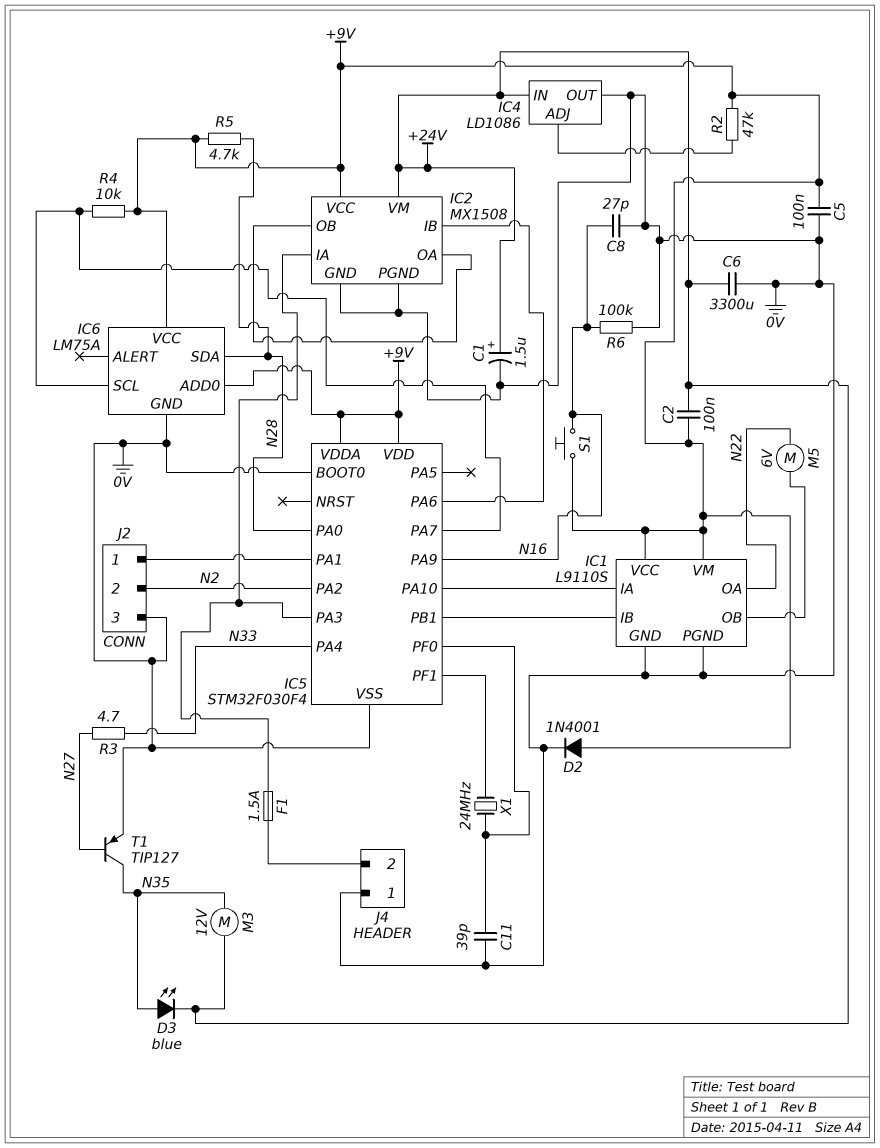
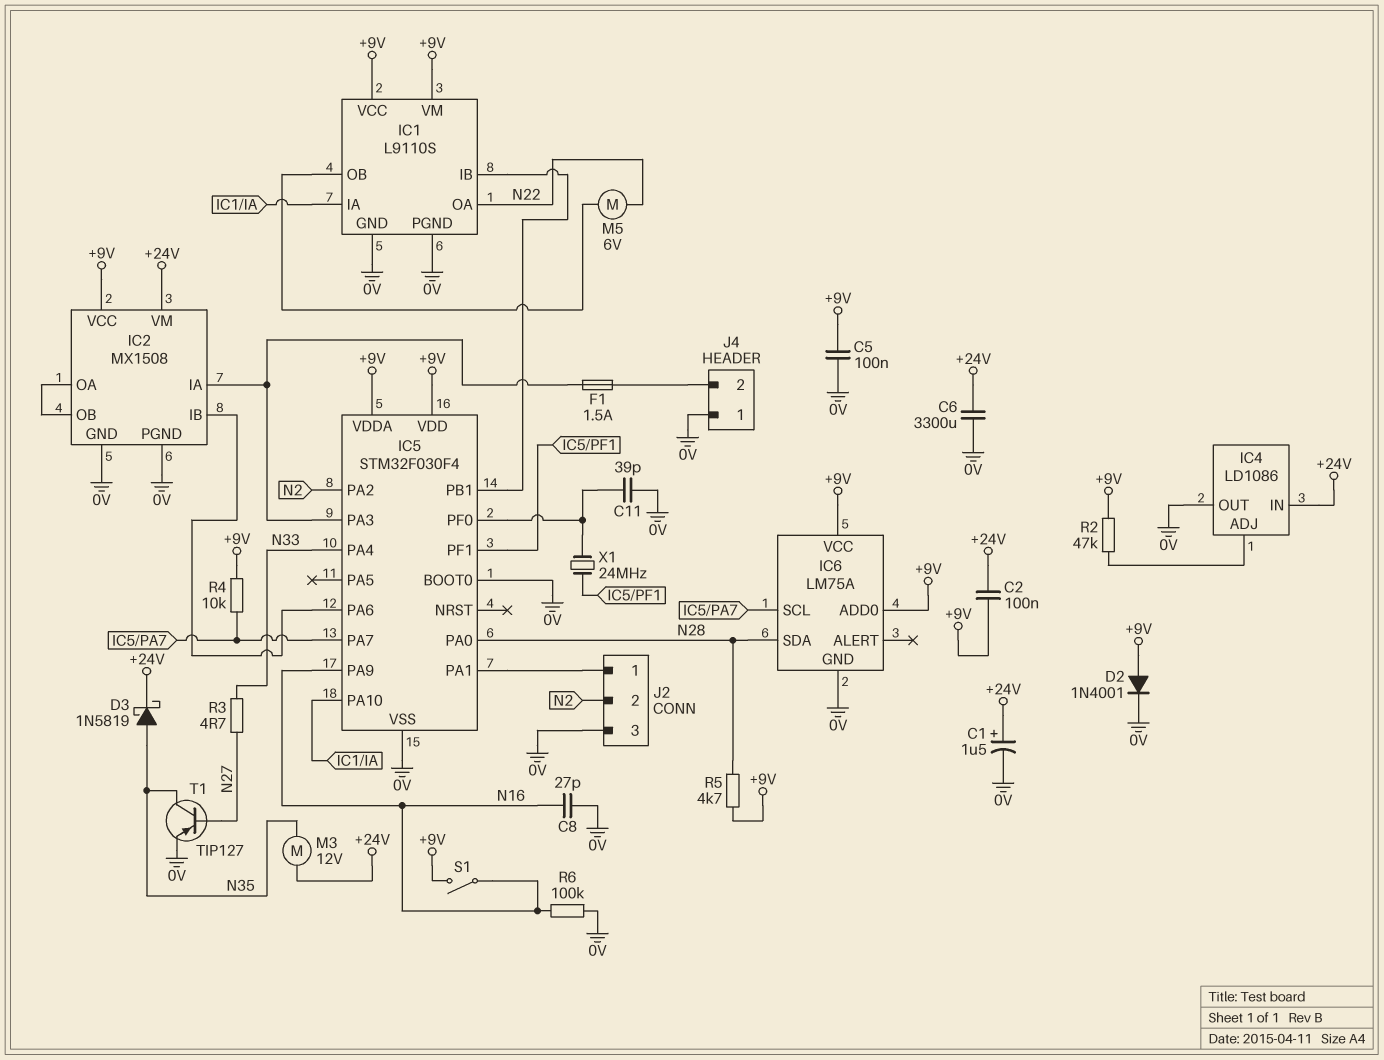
D3: LED blue (A N35, K +24V) -> schottky 1N5819 (A N35, K +24V)
S1: button (+9V, N16) -> switch (+9V, N16)

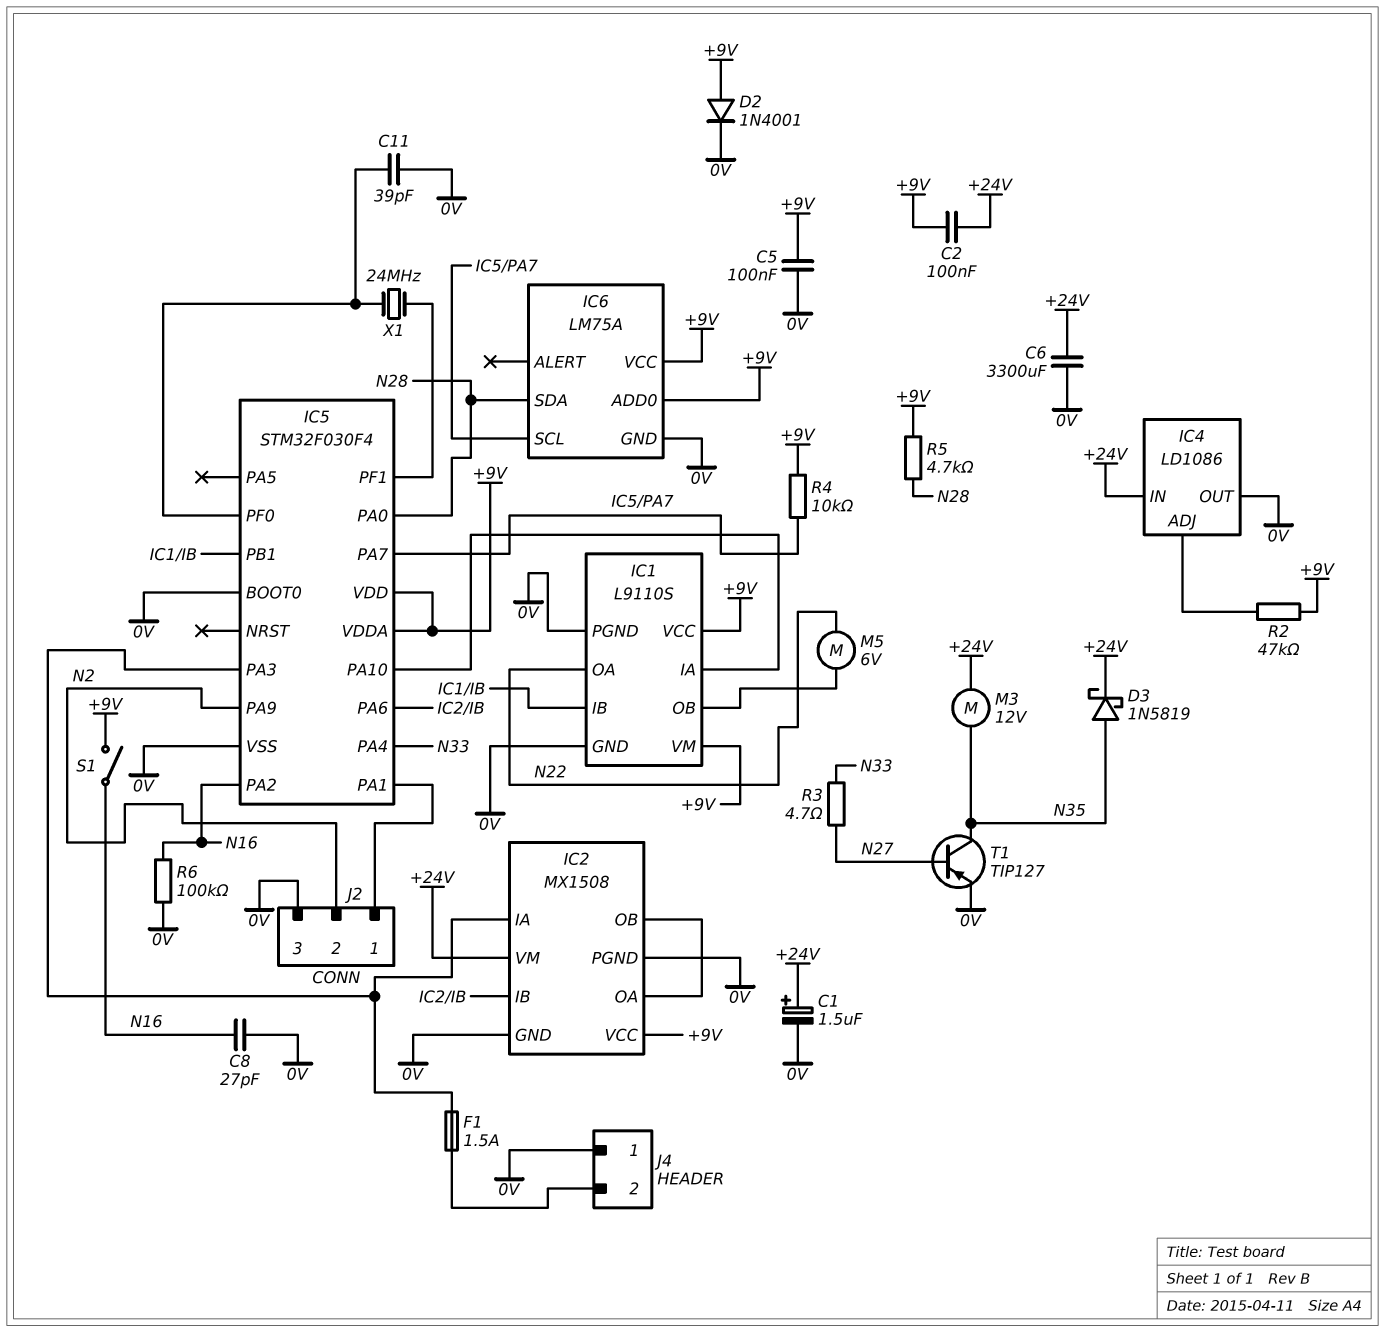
IC5 pin PA2: N2 -> N16
IC5 pin PA9: N16 -> N2

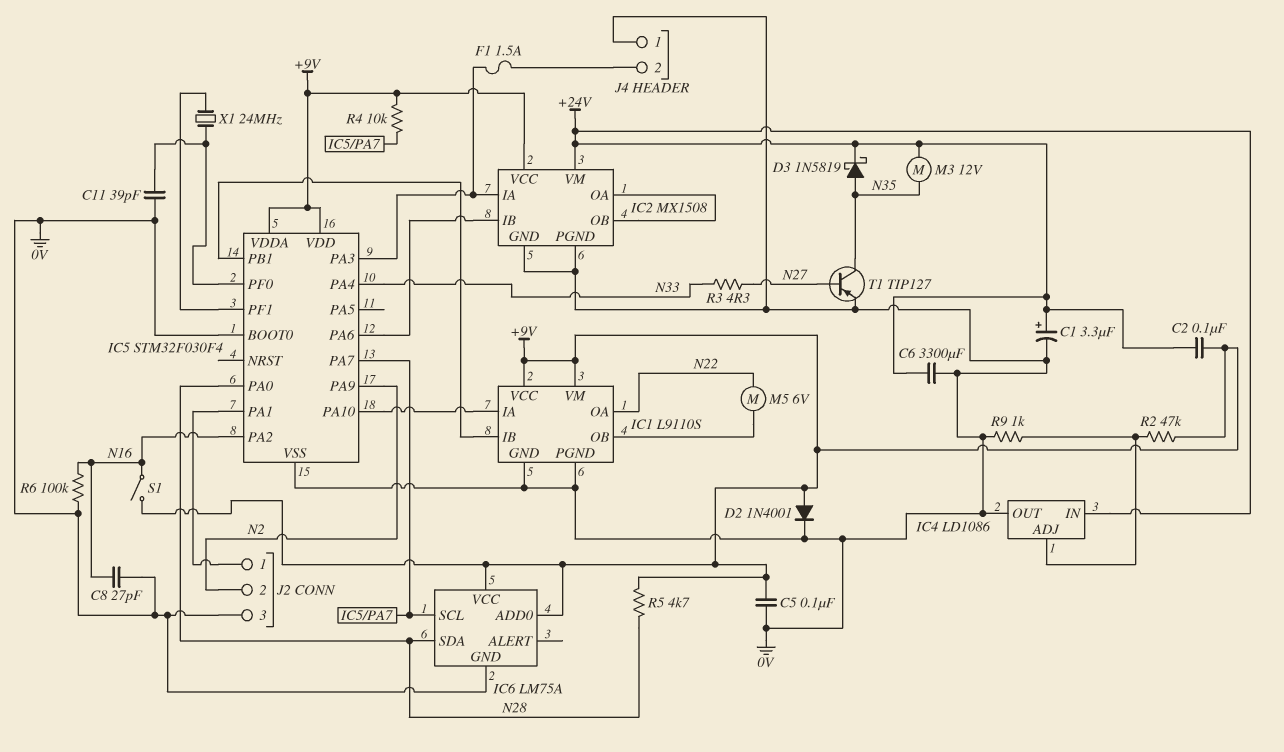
C1: 1.5uF (plus +24V, minus 0V) -> 3.3uF (plus +24V, minus 0V)
R3: 4.7 (N27, N33) -> 4.3 (N27, N33)
R9: none -> 1k (0V, IC4/ADJ)

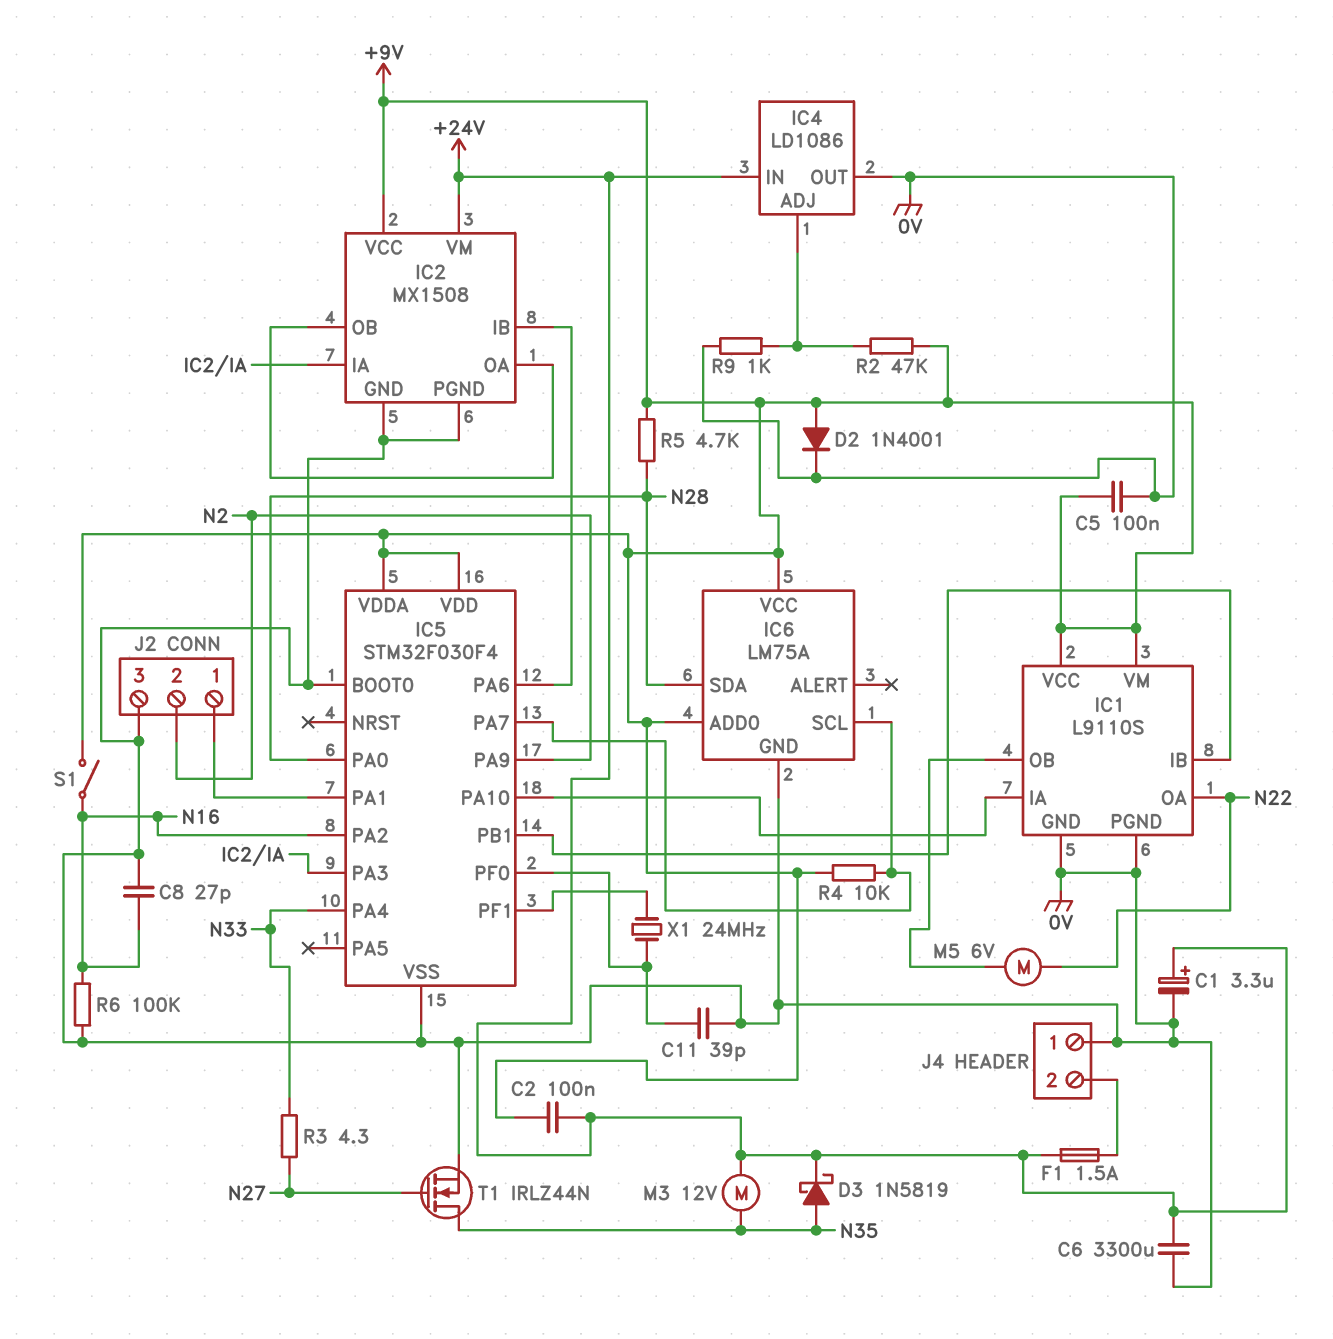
F1: 1.5A (IC2/IA, J4/2) -> 1.5A (+24V, J4/2)
T1: PNP TIP127 (B N27, C N35, E 0V) -> NMOS IRLZ44N (G N27, D N35, S 0V)

